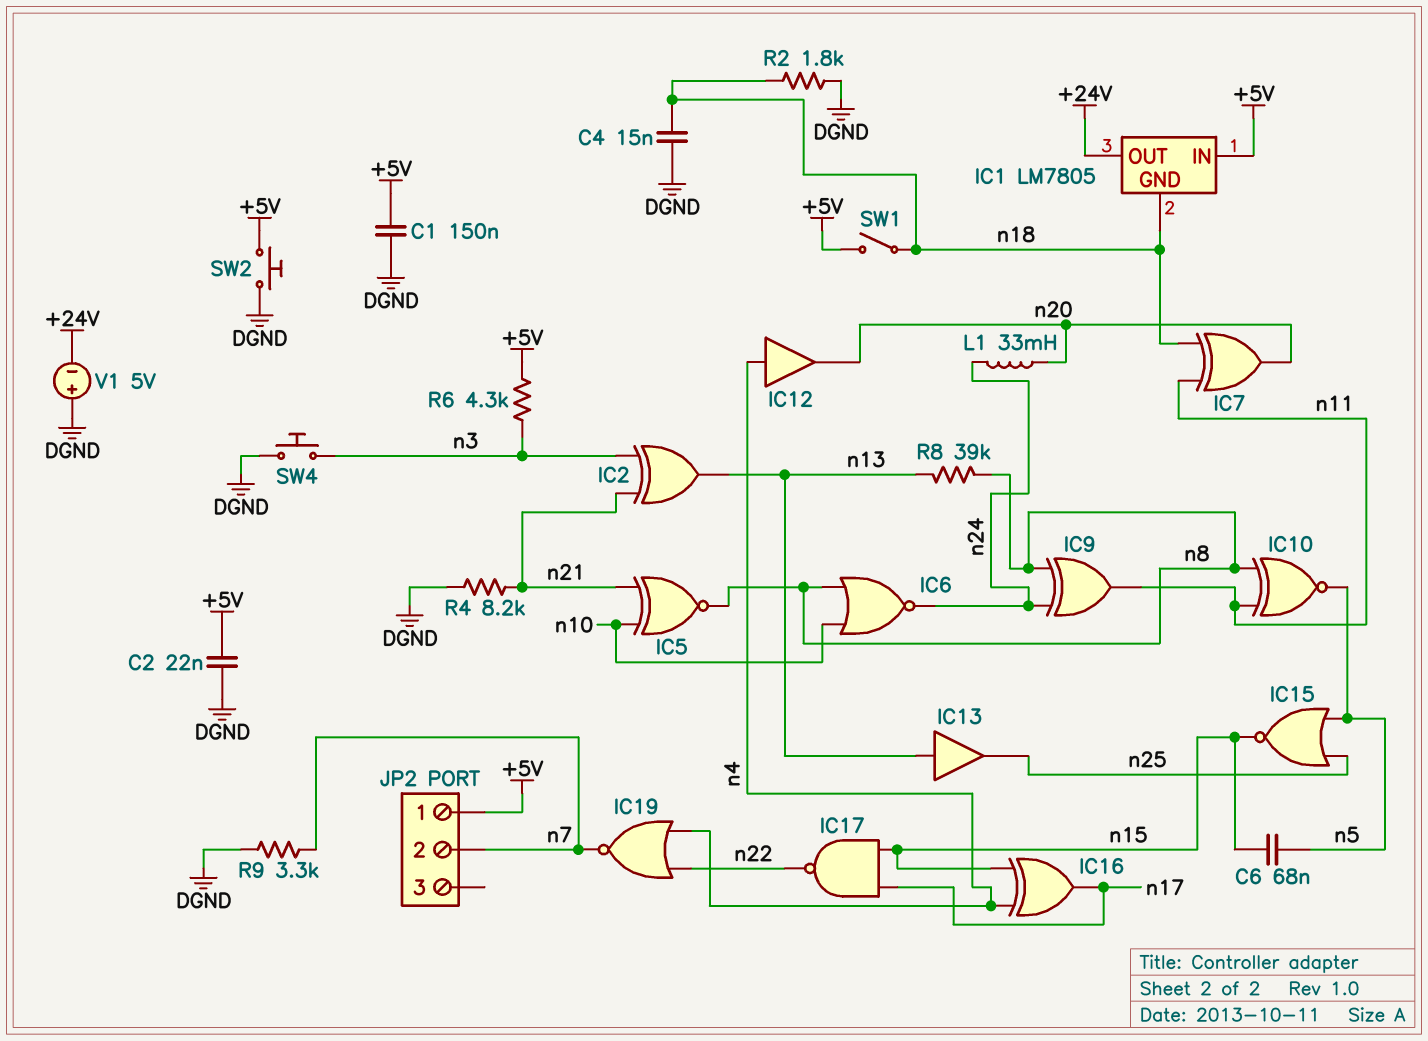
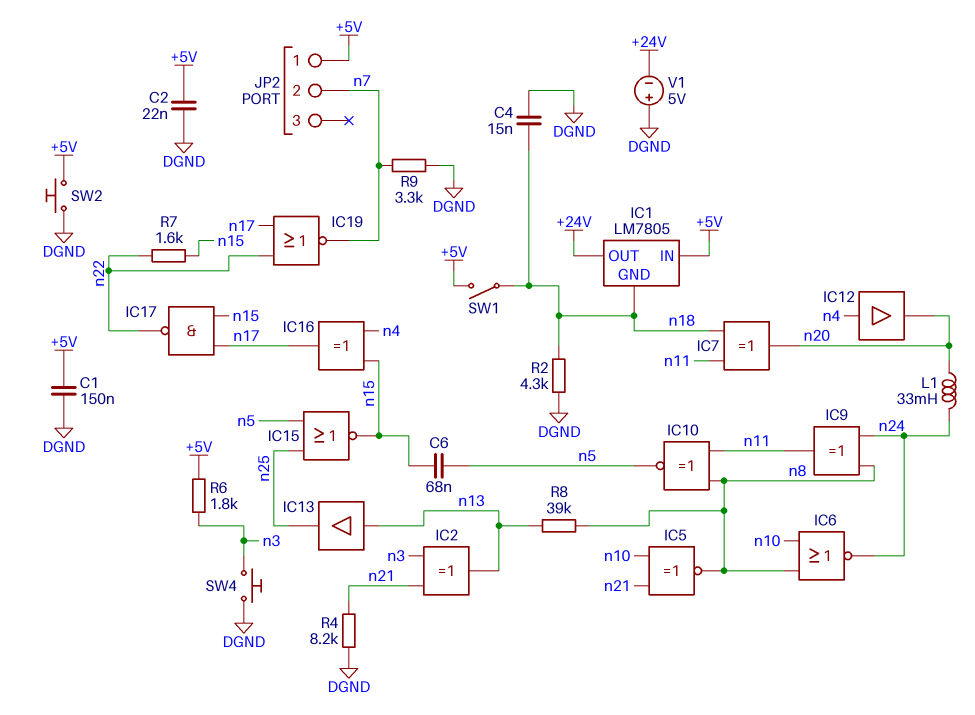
IC19: NOR (in n4, in n22, out n7) -> NOR (in n17, in n22, out n7)
R2: 1.8k (DGND, n18) -> 4.3k (DGND, n18)
R6: 4.3k (+5V, n3) -> 1.8k (+5V, n3)
R7: none -> 1.6k (n15, n22)

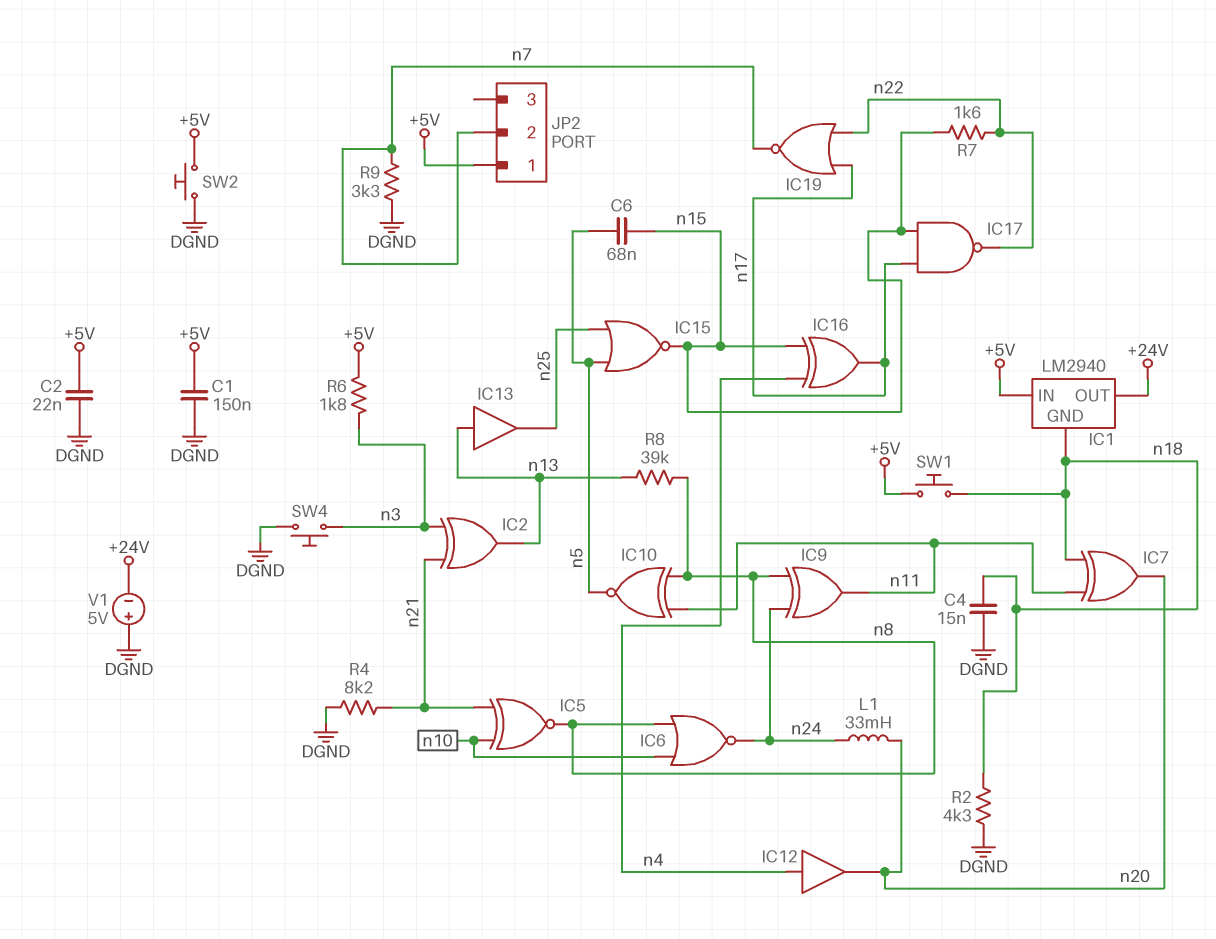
IC1: LM7805 -> LM2940
SW1: switch (+5V, n18) -> button (+5V, n18)

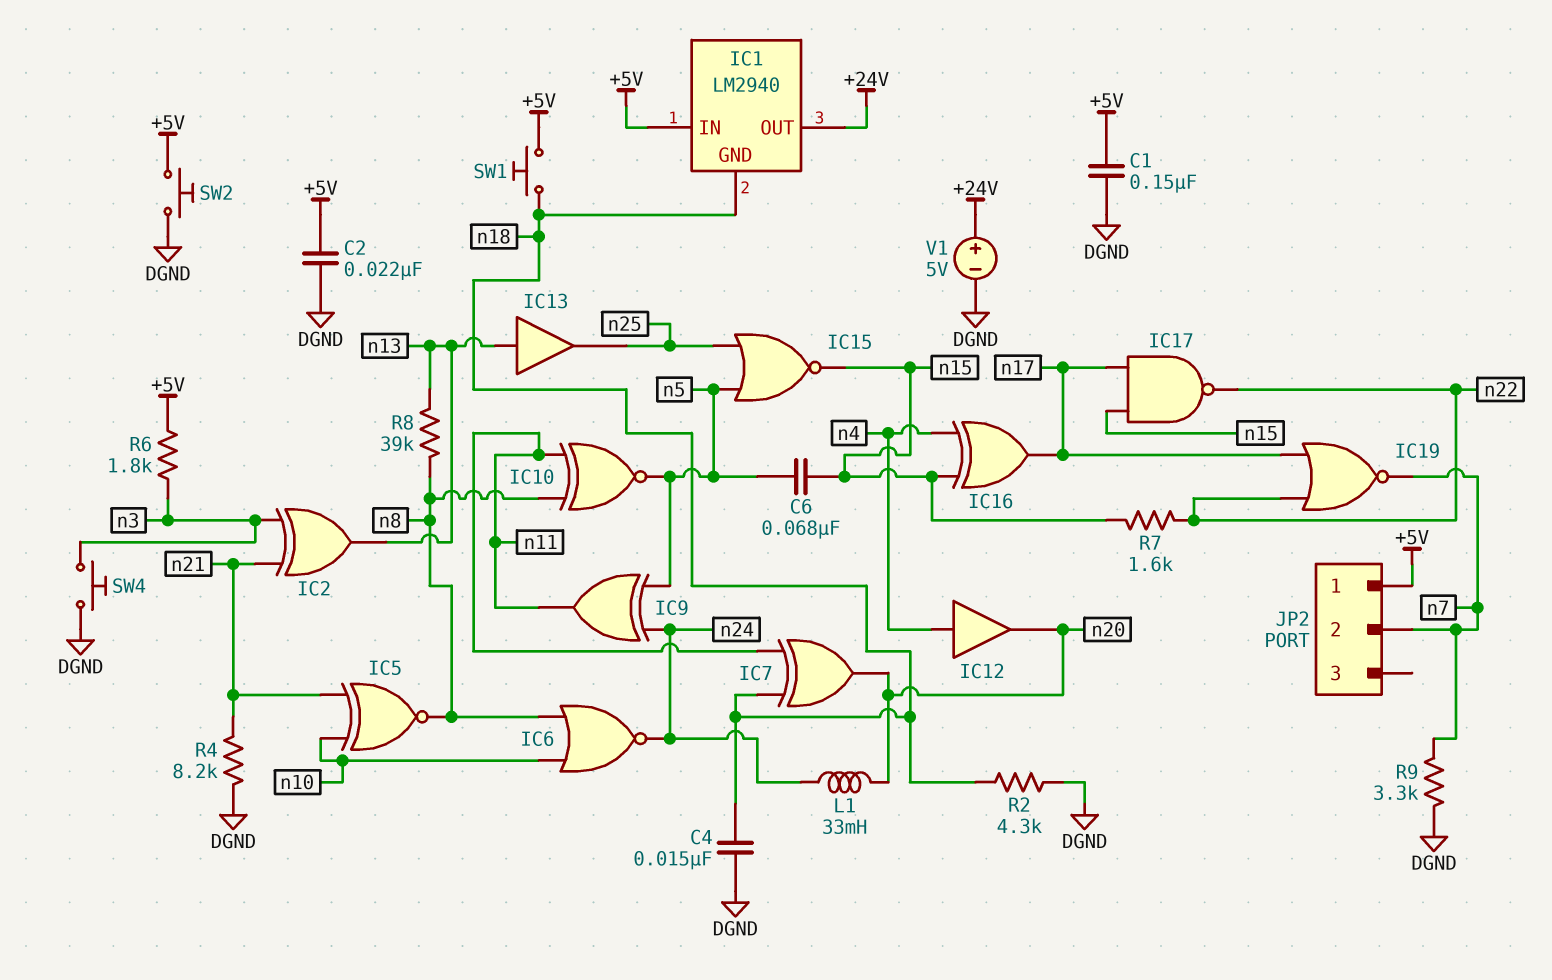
IC9: XOR (in n8, in n24, out n11) -> XOR (in n5, in n24, out n11)
V1: 5V (plus DGND, minus +24V) -> 5V (plus +24V, minus DGND)

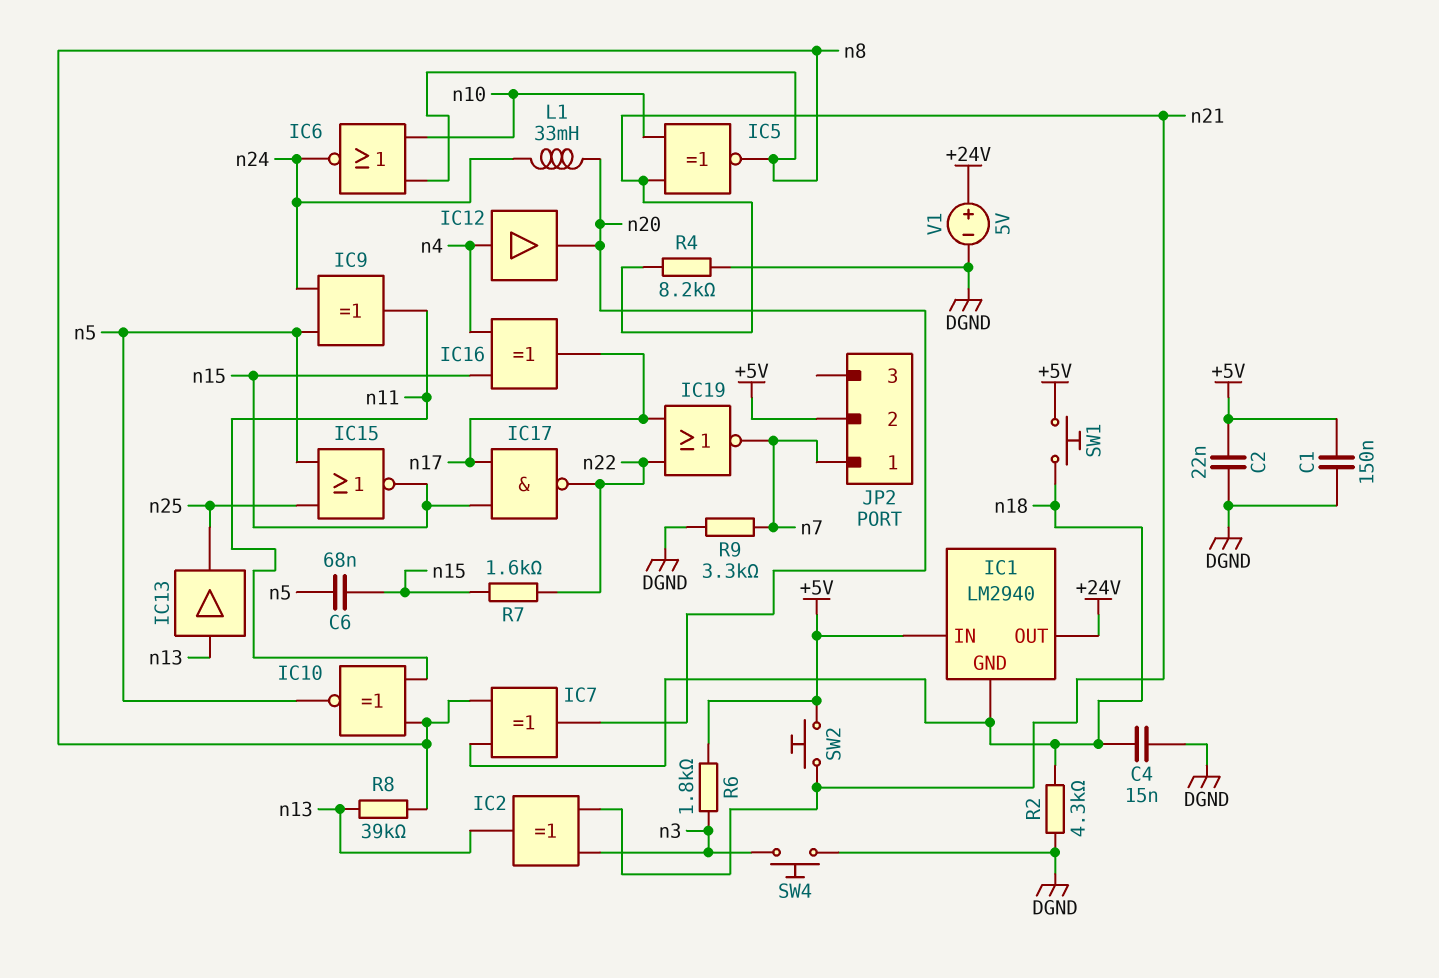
IC7: XOR (in n11, in n18, out n20) -> XOR (in n8, in n18, out n20)
JP2 pin 1: +5V -> n7
JP2 pin 2: n7 -> +5V
SW2: button (+5V, DGND) -> button (+5V, n21)

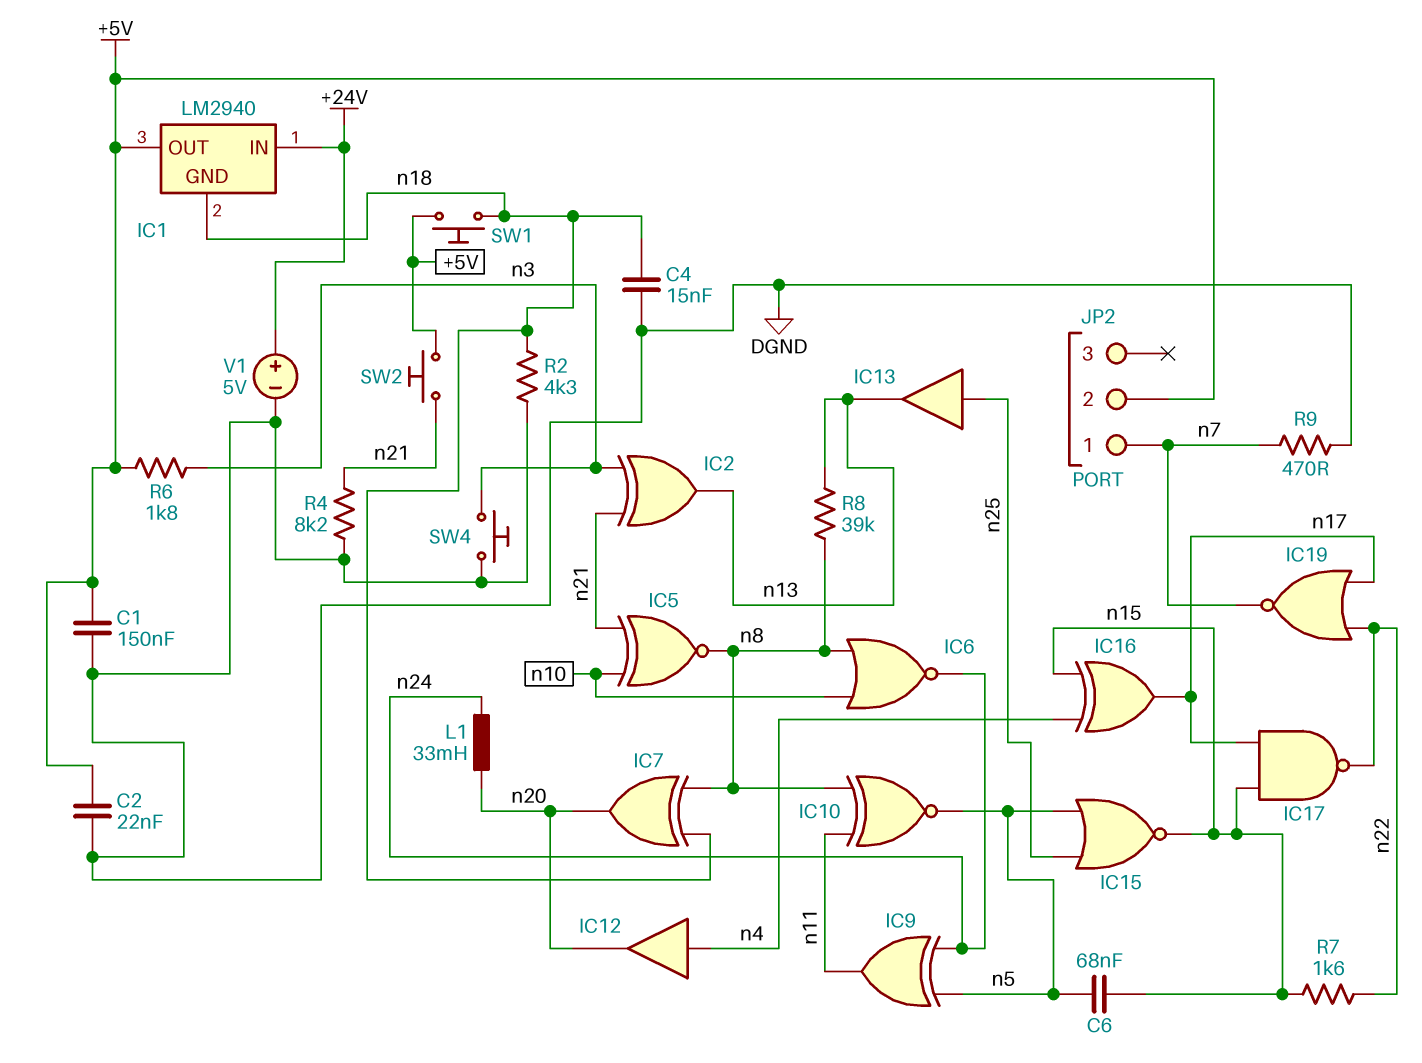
IC1 pin IN: +5V -> +24V
IC1 pin OUT: +24V -> +5V
IC13: buffer (in n13, out n25) -> buffer (in n25, out n13)
R9: 3.3k (DGND, n7) -> 470 (DGND, n7)

